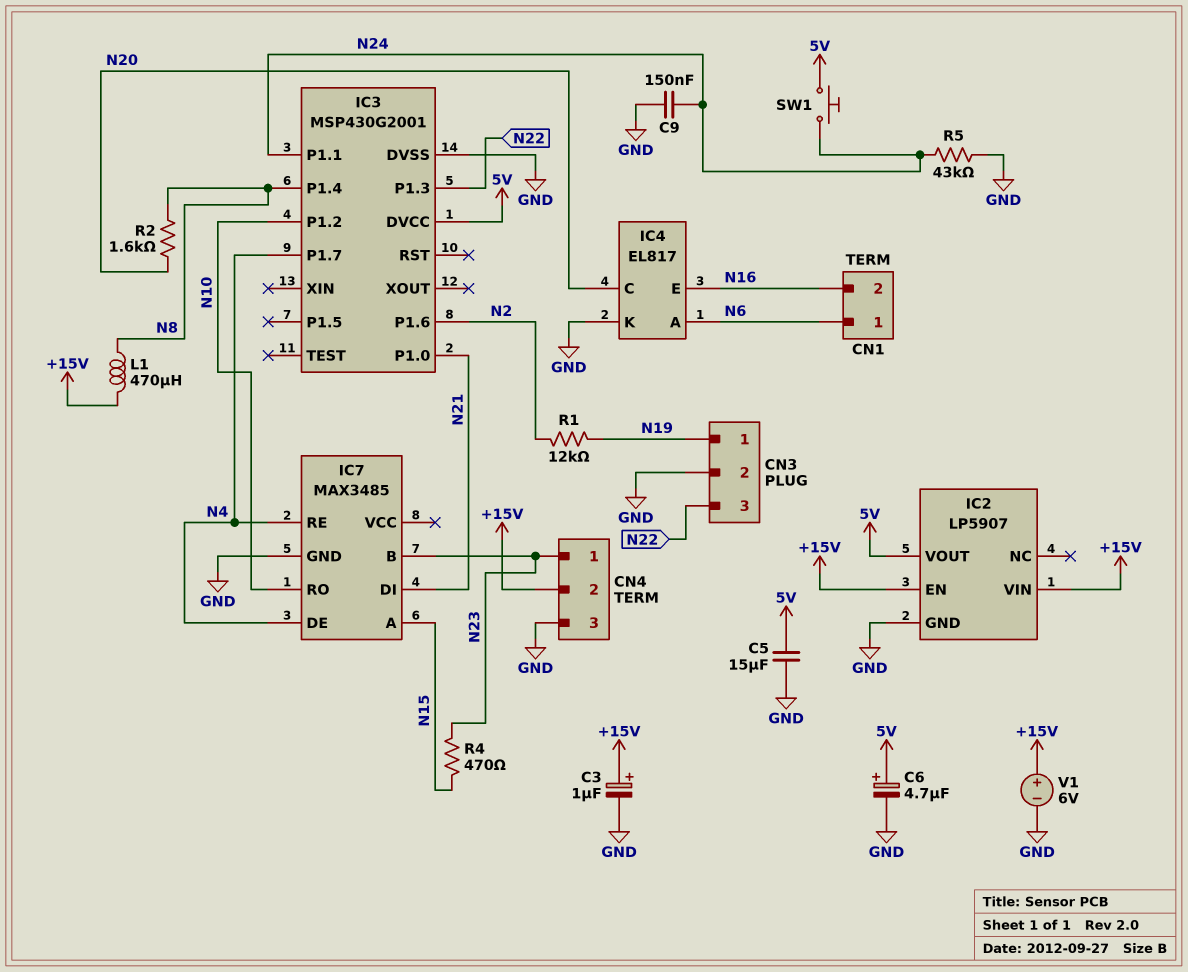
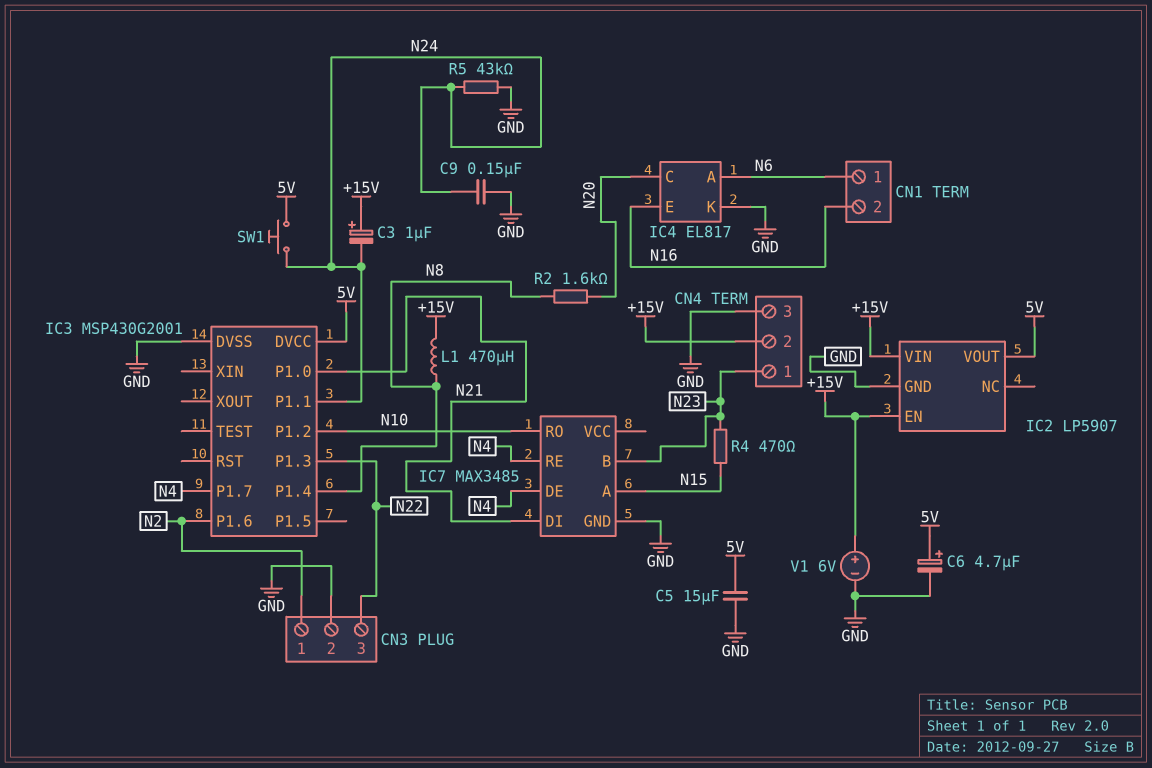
C3: 1uF (plus +15V, minus GND) -> 1uF (plus +15V, minus N24)
CN3 pin 1: N19 -> N2
R1: 12k (N2, N19) -> none

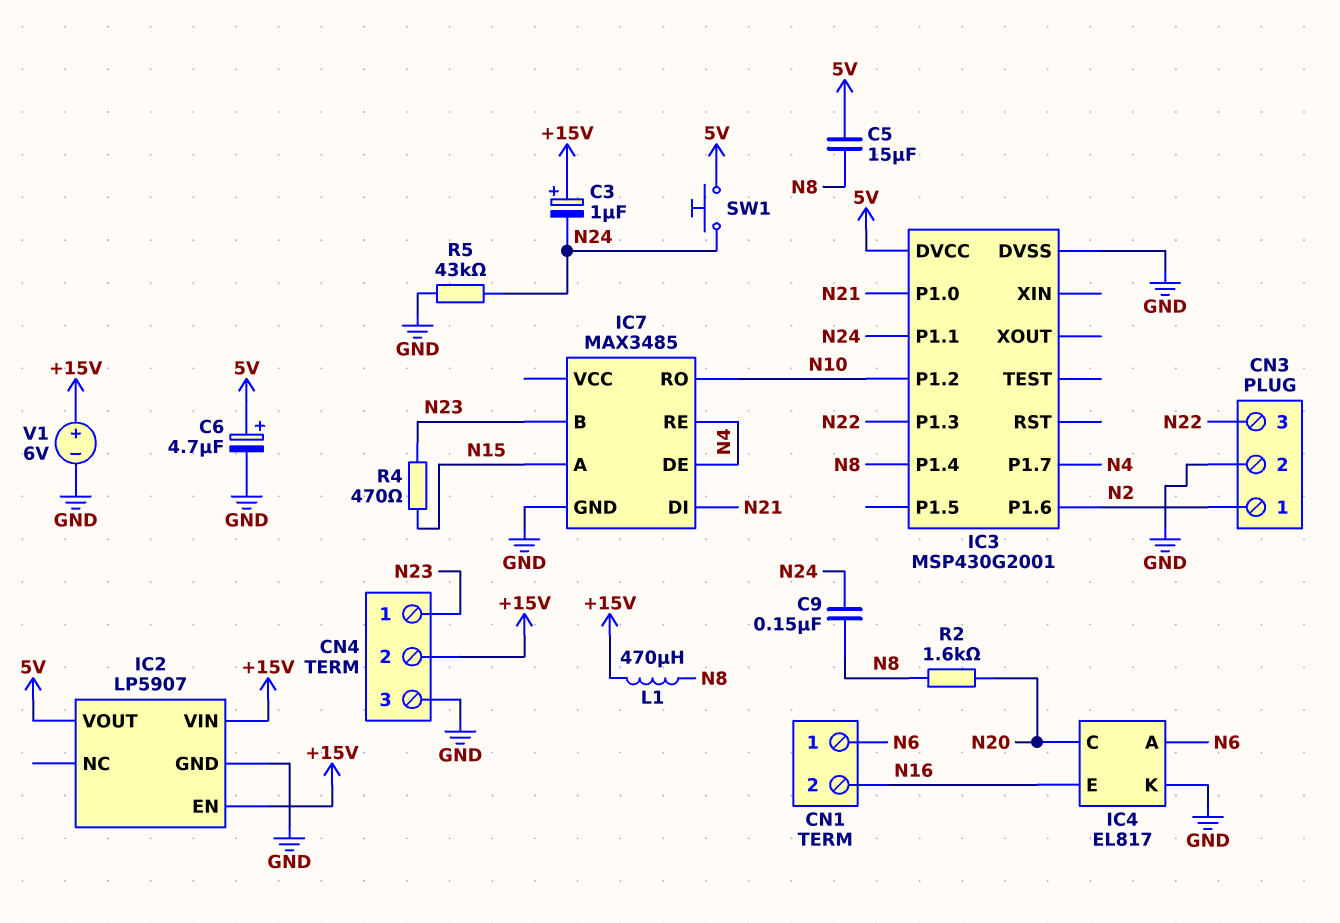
C5: 15uF (5V, GND) -> 15uF (5V, N8)
C9: 150nF (GND, N24) -> 150nF (N8, N24)

